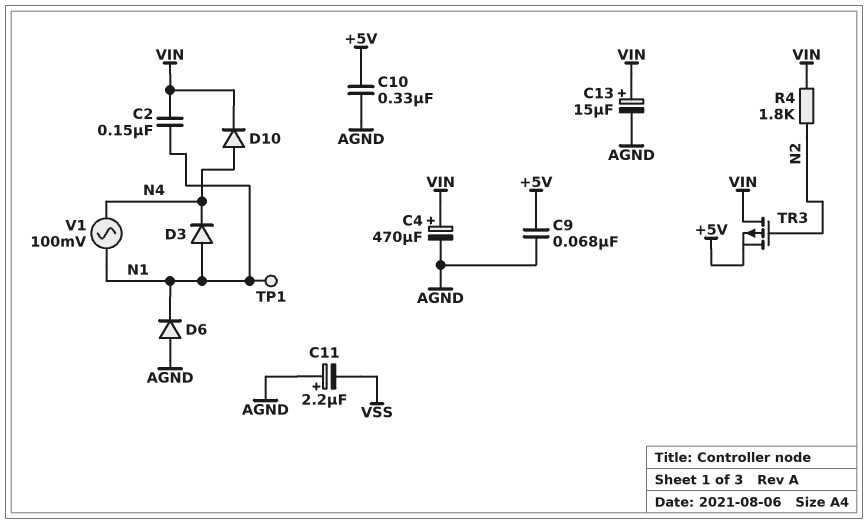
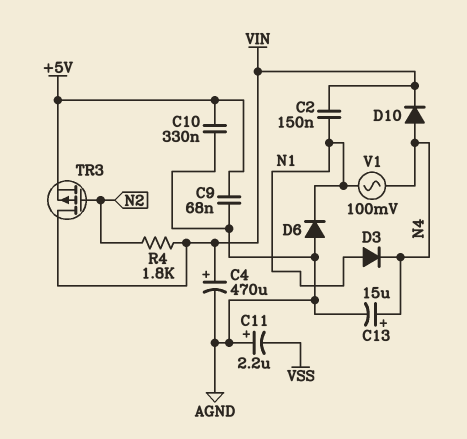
C13: 15uF (plus VIN, minus AGND) -> 15uF (plus N4, minus AGND)
TP1: test point (N1) -> none

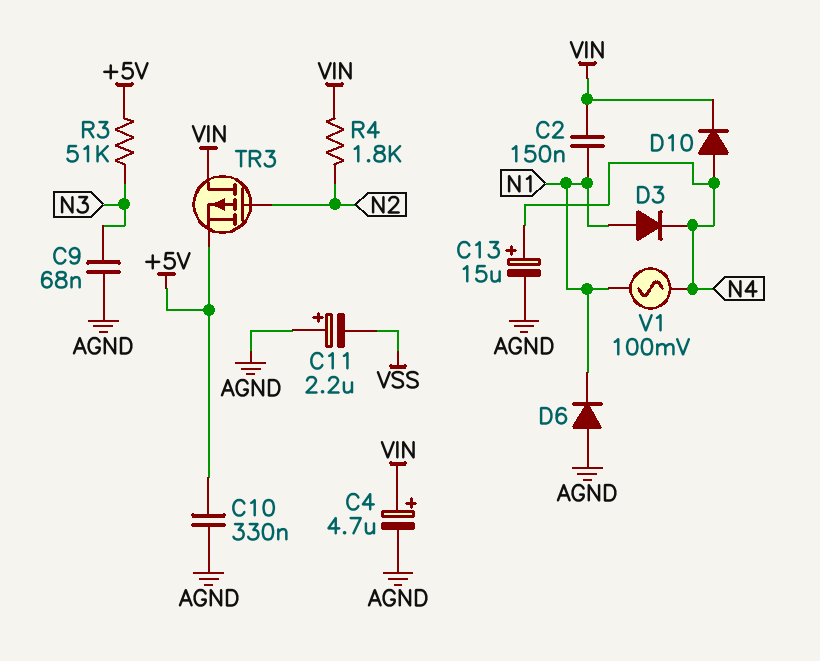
C4: 470uF (plus VIN, minus AGND) -> 4.7uF (plus VIN, minus AGND)
C9: 68nF (+5V, AGND) -> 68nF (AGND, N3)
R3: none -> 51k (+5V, N3)

